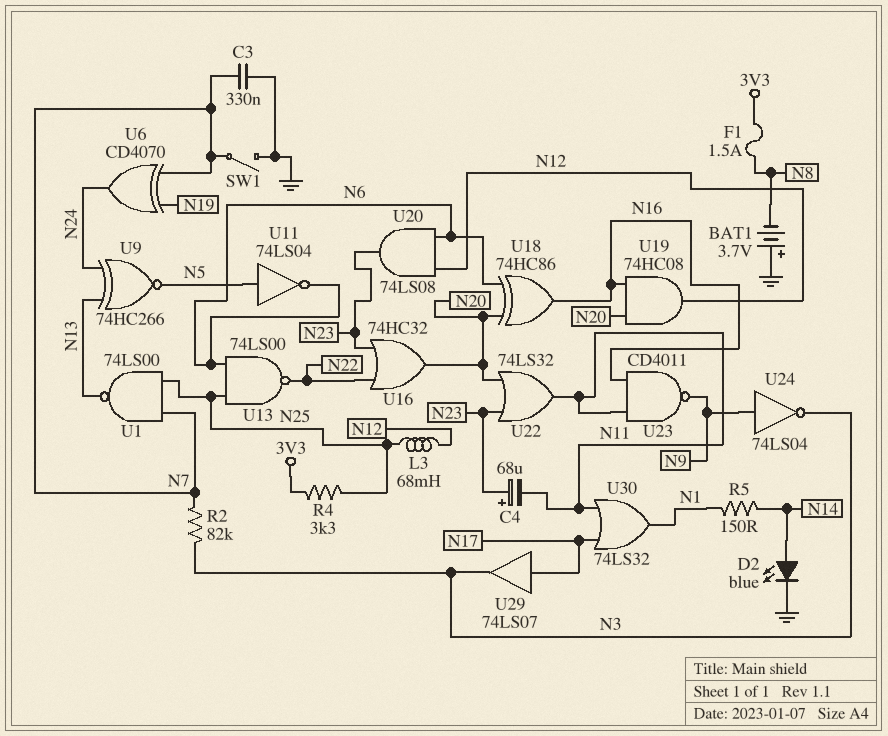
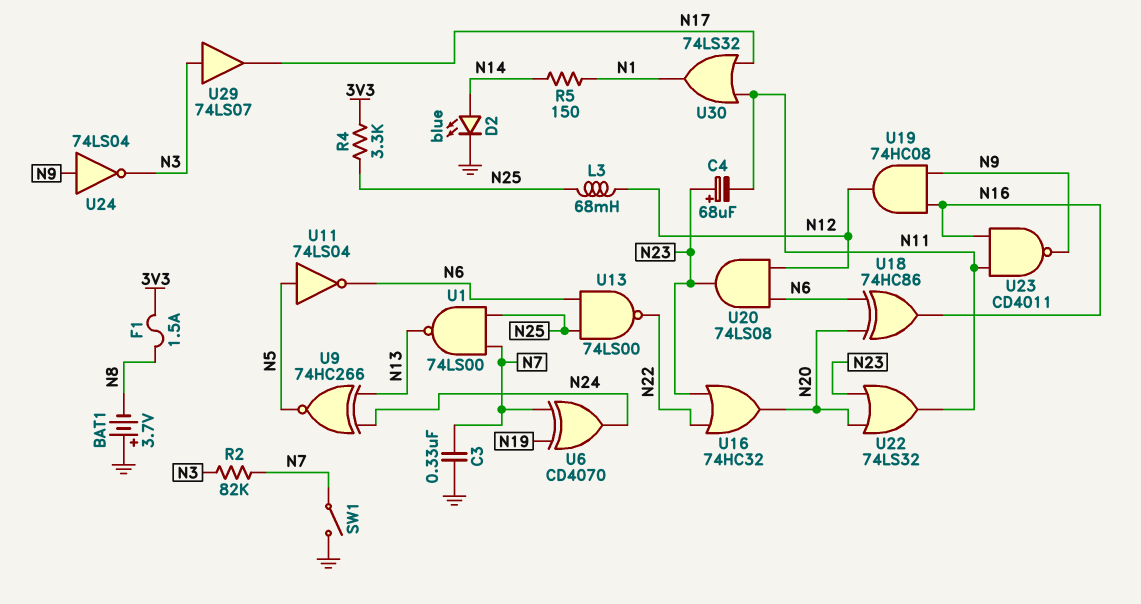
U19: AND 74HC08 (in N16, in N20, out N12) -> AND 74HC08 (in N9, in N16, out N12)
U29: buffer 74LS07 (in N17, out N3) -> buffer 74LS07 (in N3, out N17)

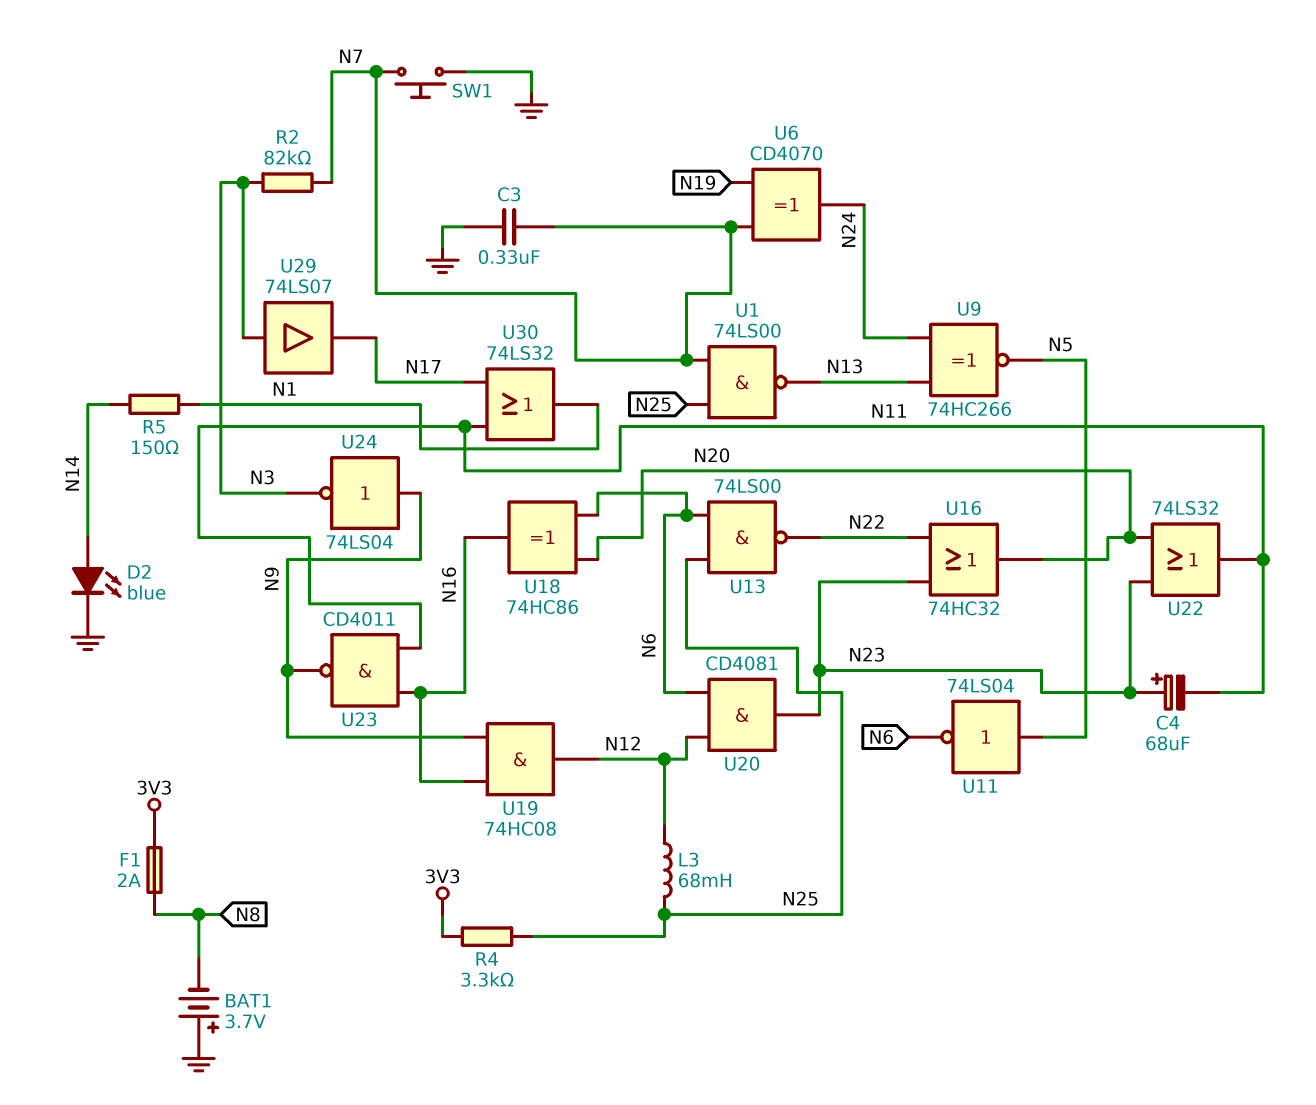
F1: 1.5A (3V3, N8) -> 2A (3V3, N8)
SW1: switch (GND, N7) -> button (GND, N7)
U20: AND 74LS08 (in N6, in N12, out N23) -> AND CD4081 (in N6, in N12, out N23)

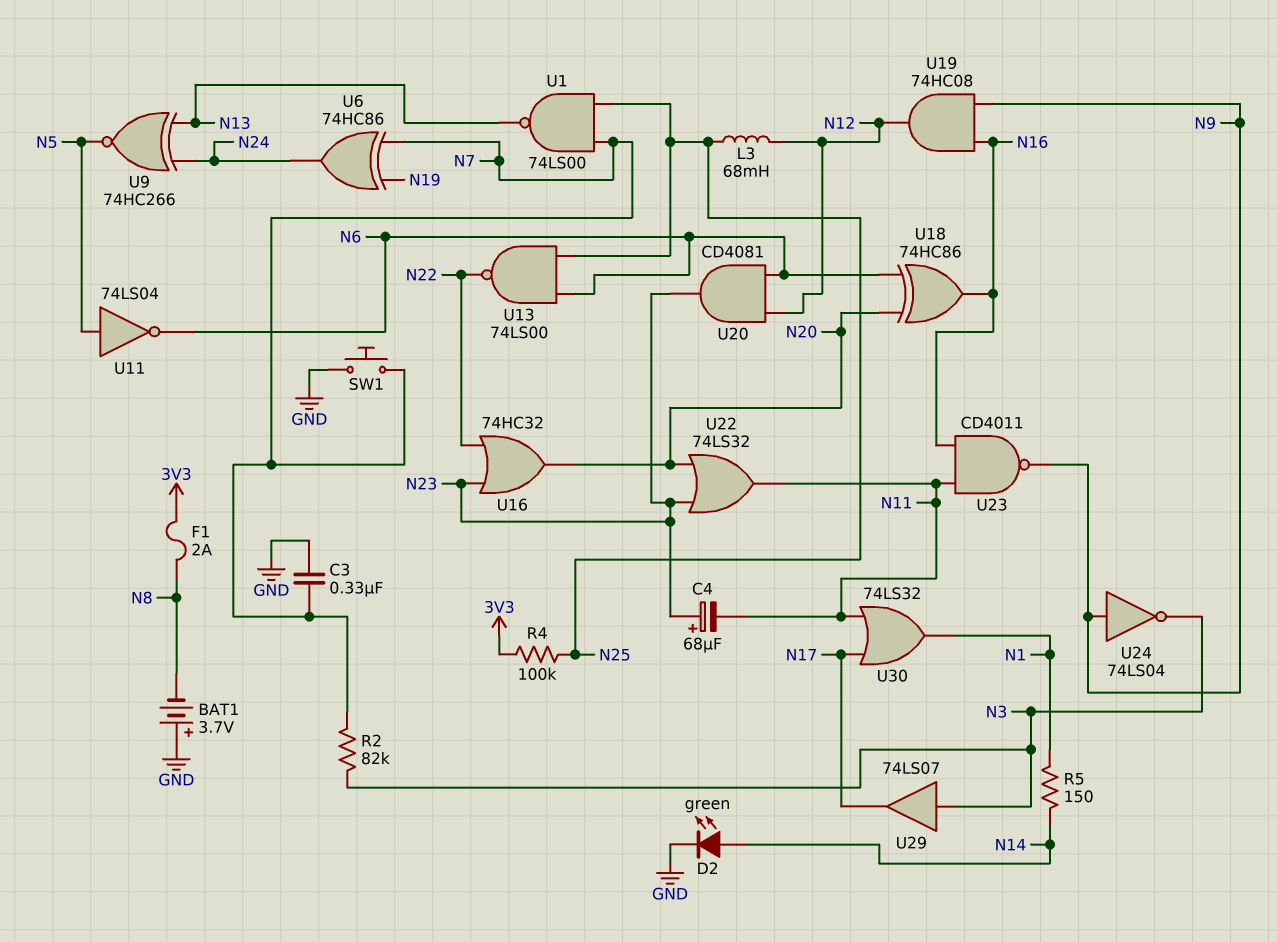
D2: LED blue (A N14, K GND) -> LED green (A N14, K GND)
R4: 3.3k (3V3, N25) -> 100k (3V3, N25)
U6: XOR CD4070 (in N7, in N19, out N24) -> XOR 74HC86 (in N7, in N19, out N24)

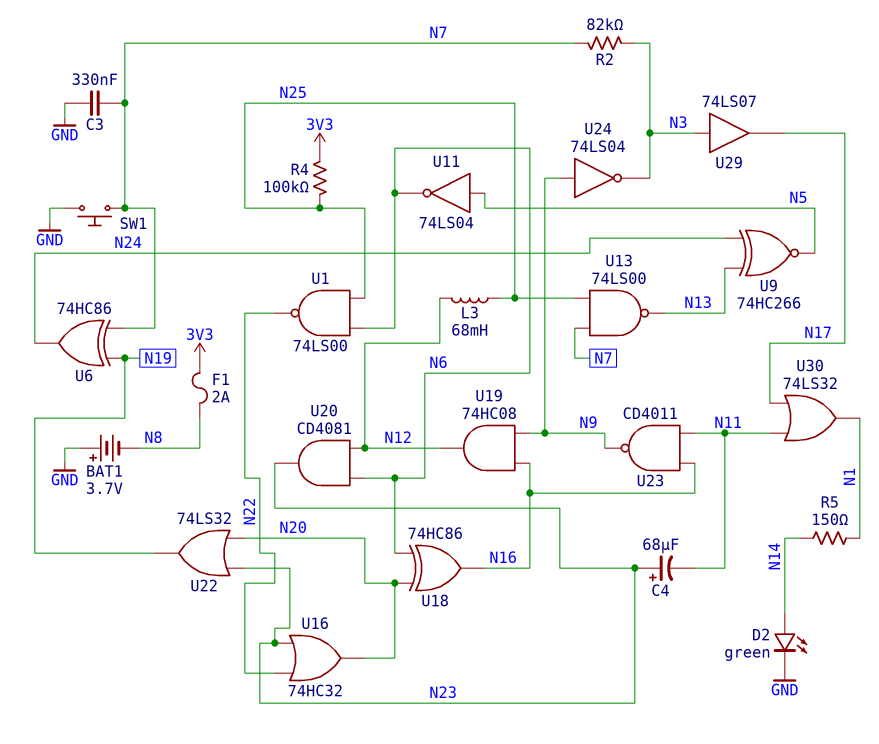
U1: NAND 74LS00 (in N7, in N25, out N13) -> NAND 74LS00 (in N6, in N25, out N22)
U13: NAND 74LS00 (in N6, in N25, out N22) -> NAND 74LS00 (in N7, in N25, out N13)
U22: OR 74LS32 (in N20, in N23, out N11) -> OR 74LS32 (in N20, in N23, out N19)

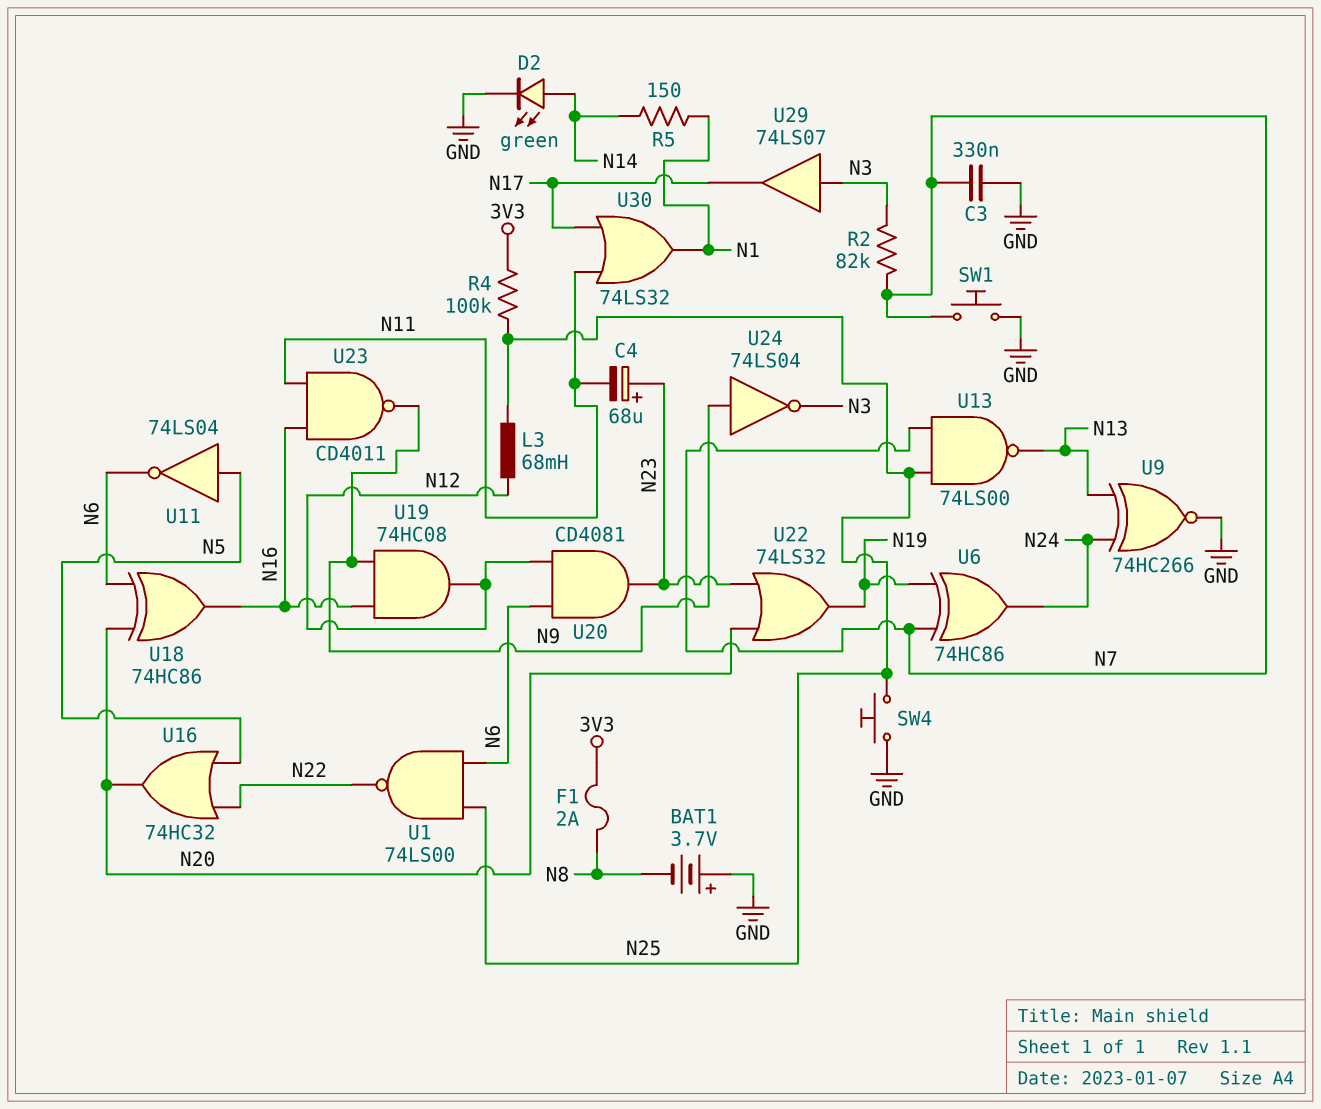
SW4: none -> button (GND, N25)
U9: XNOR 74HC266 (in N13, in N24, out N5) -> XNOR 74HC266 (in N13, in N24, out GND)
U16: OR 74HC32 (in N22, in N23, out N20) -> OR 74HC32 (in N5, in N22, out N20)

